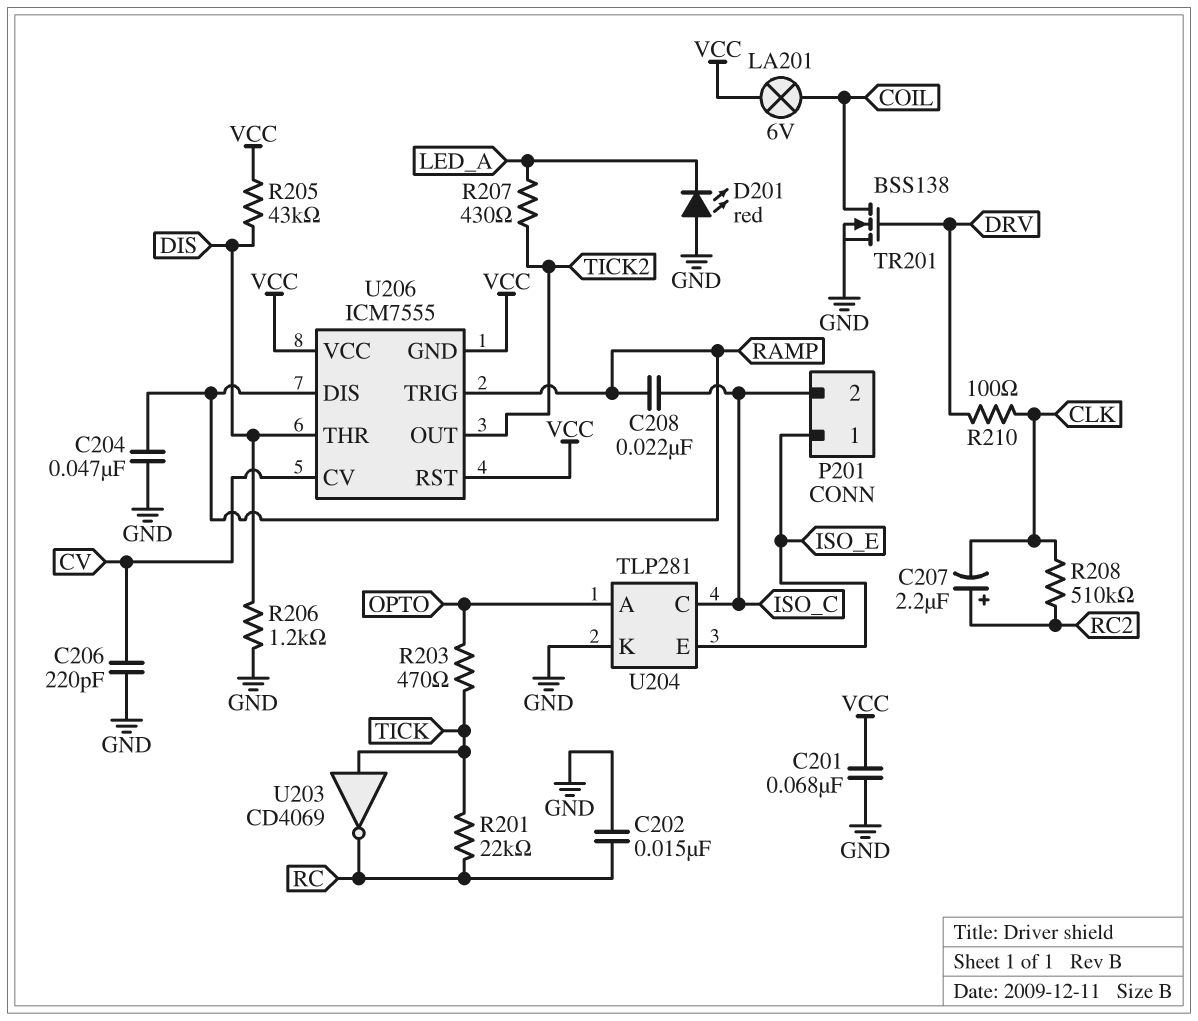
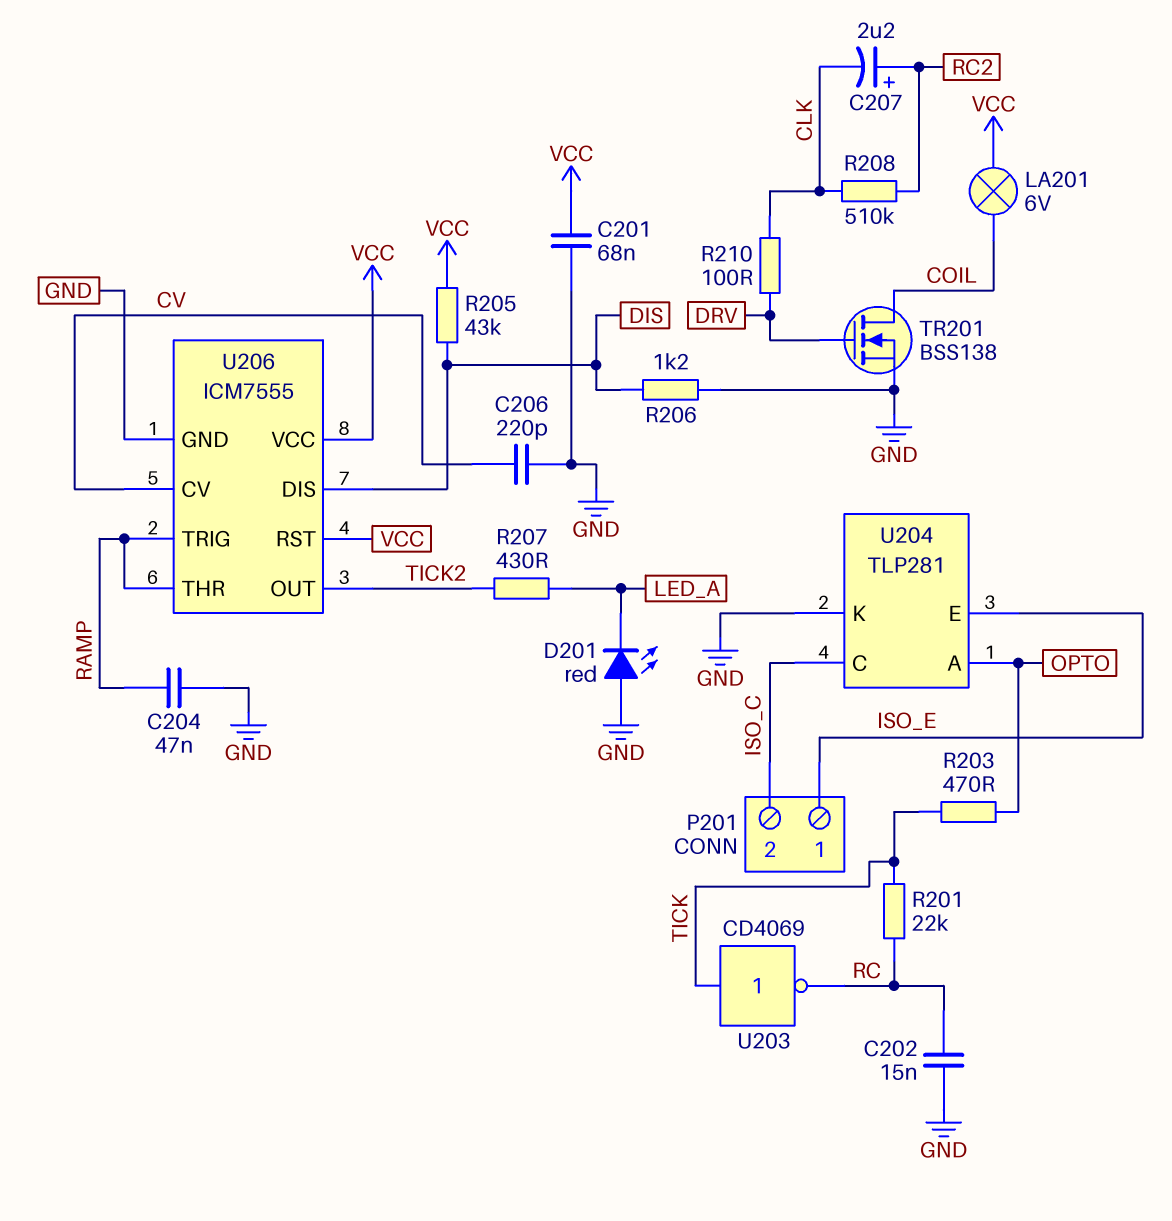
C208: 22nF (ISO_C, RAMP) -> none
U206 pin DIS: RAMP -> DIS
U206 pin GND: VCC -> GND
U206 pin THR: DIS -> RAMP

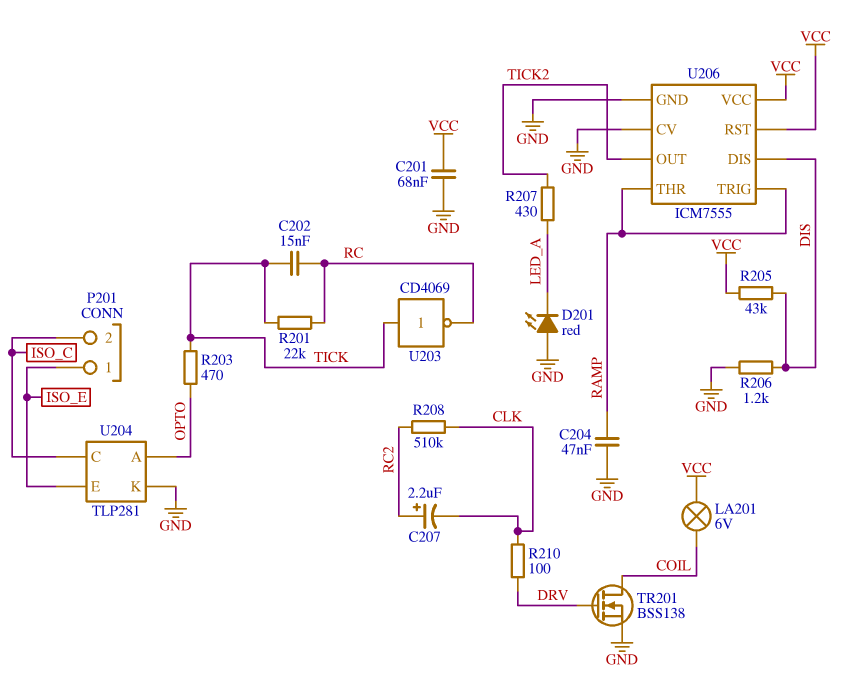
C202: 15nF (GND, RC) -> 15nF (RC, TICK)
C206: 220pF (CV, GND) -> none
U206 pin CV: CV -> GND

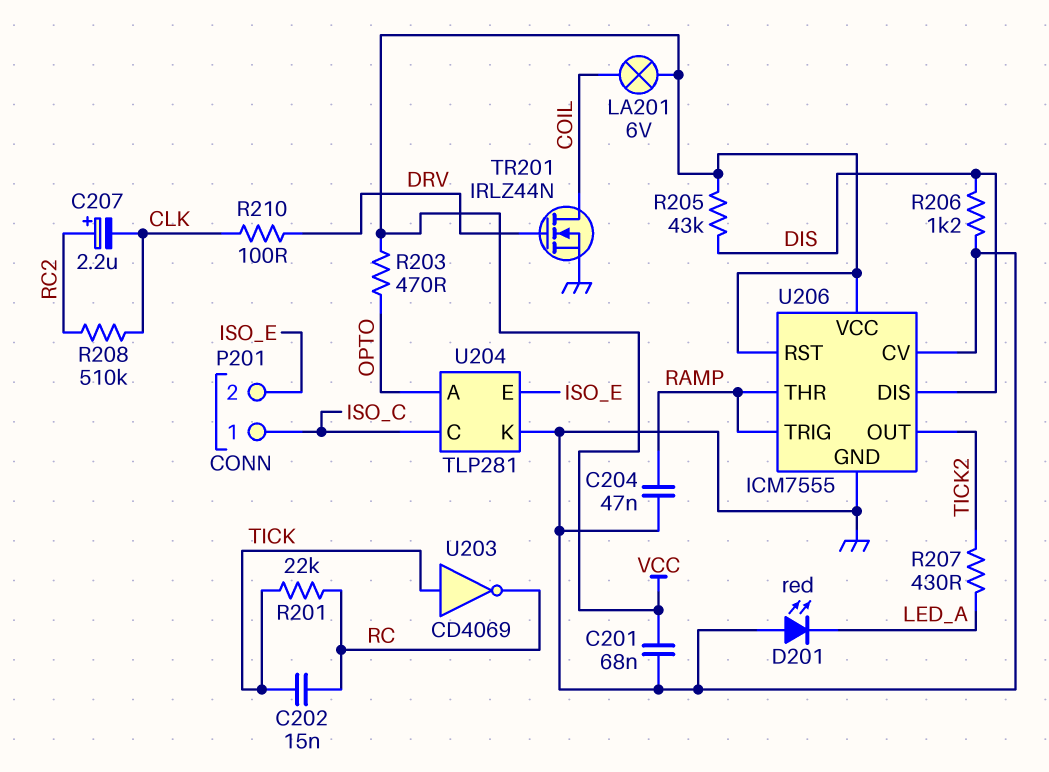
P201 pin 1: ISO_E -> ISO_C
P201 pin 2: ISO_C -> ISO_E
R203: 470 (OPTO, TICK) -> 470 (OPTO, VCC)
TR201: NMOS BSS138 (G DRV, D COIL, S GND) -> NMOS IRLZ44N (G DRV, D COIL, S GND)

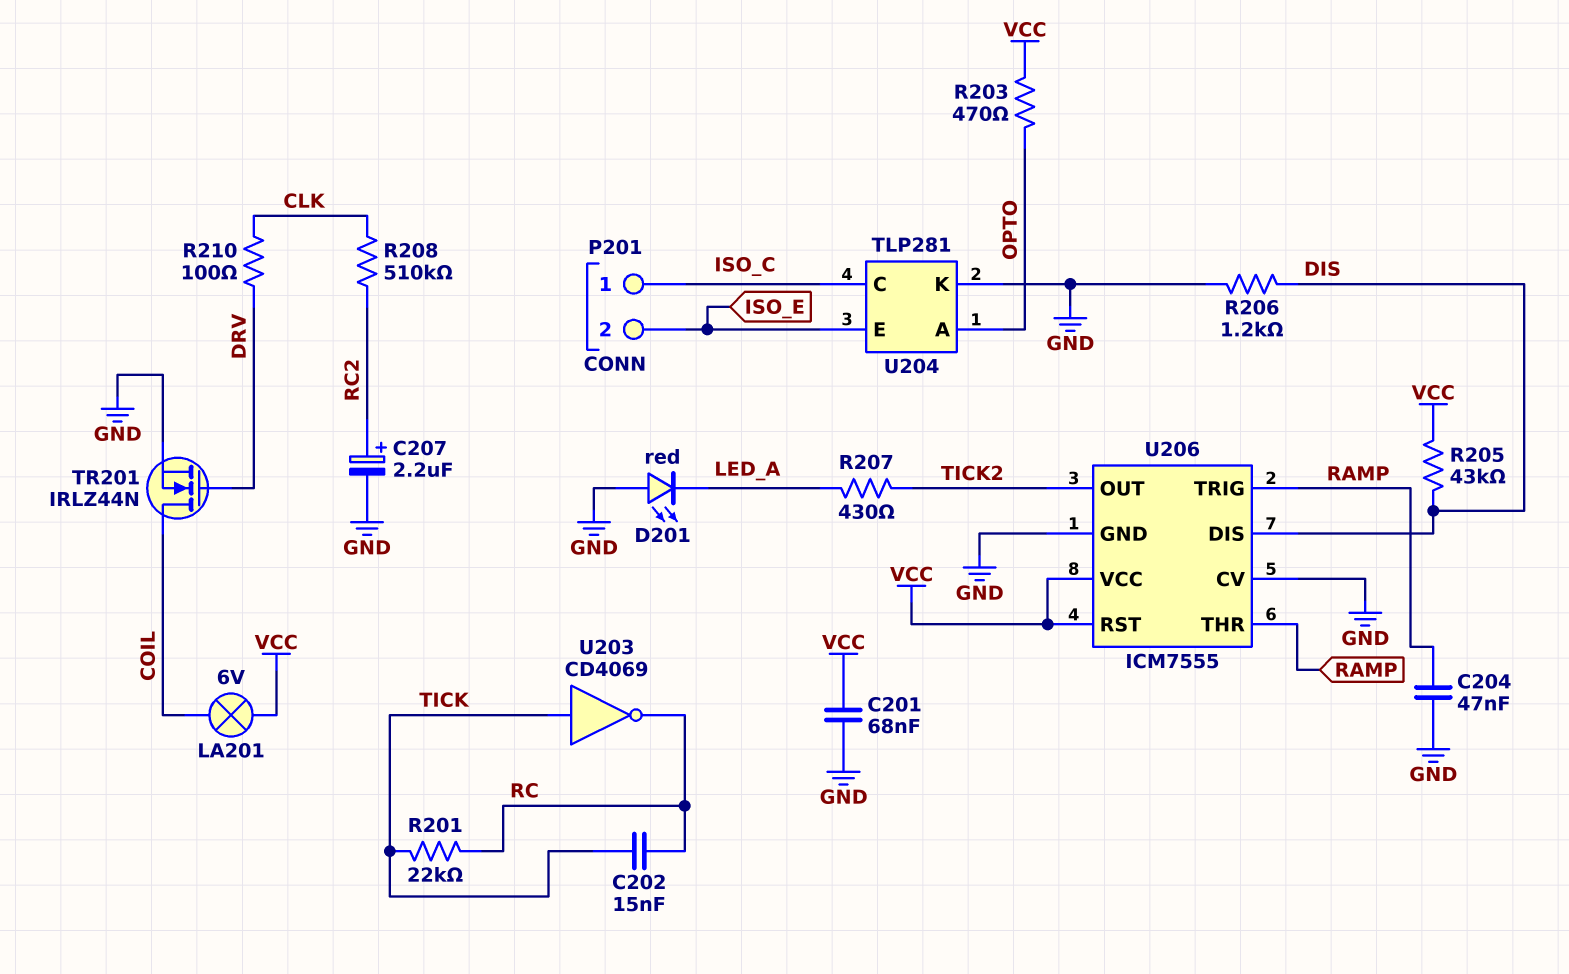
C207: 2.2uF (plus RC2, minus CLK) -> 2.2uF (plus RC2, minus GND)

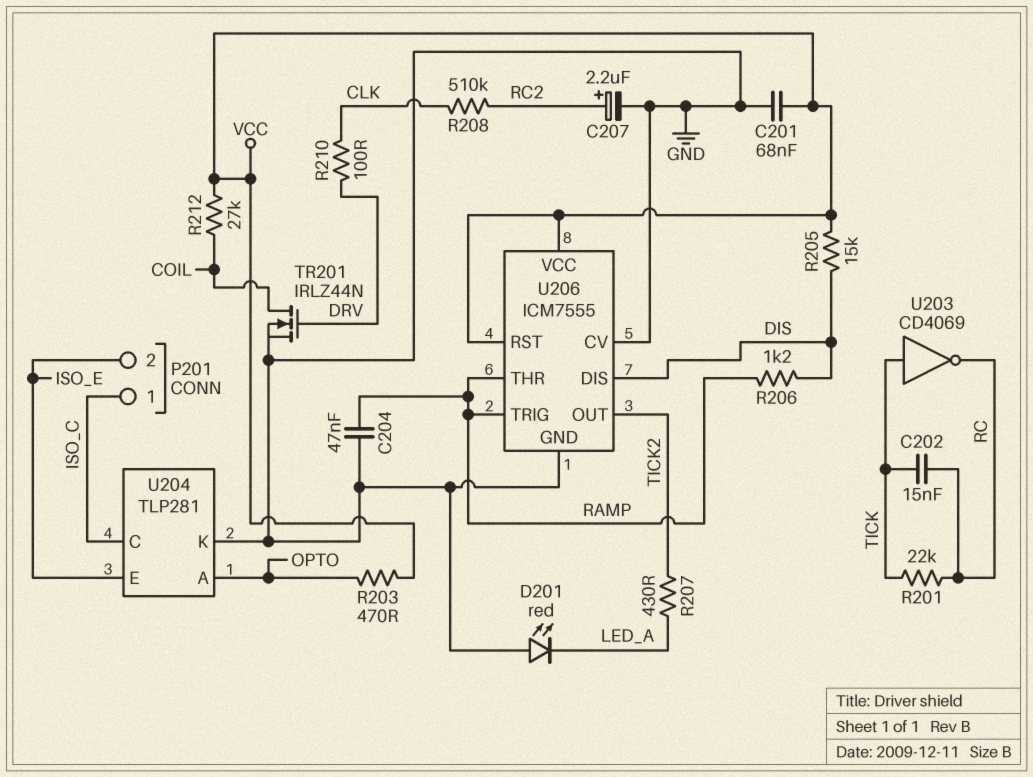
LA201: lamp 6V (COIL, VCC) -> none
R205: 43k (DIS, VCC) -> 15k (DIS, VCC)
R206: 1.2k (DIS, GND) -> 1.2k (DIS, RAMP)
R212: none -> 27k (COIL, VCC)

